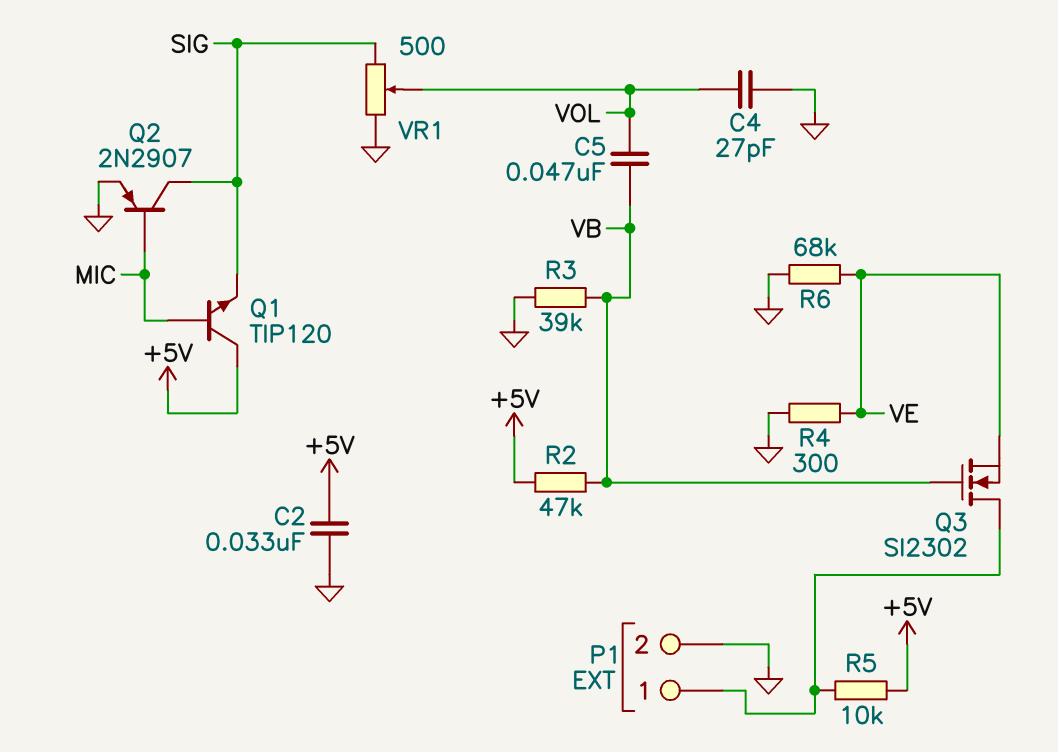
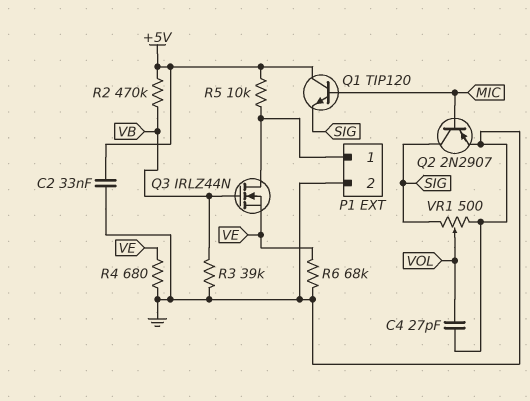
C5: 47nF (VB, VOL) -> none
Q3: NMOS SI2302 (G VB, D P1/1, S VE) -> NMOS IRLZ44N (G VB, D P1/1, S VE)
R2: 47k (+5V, VB) -> 470k (+5V, VB)
R4: 300 (GND, VE) -> 680 (GND, VE)

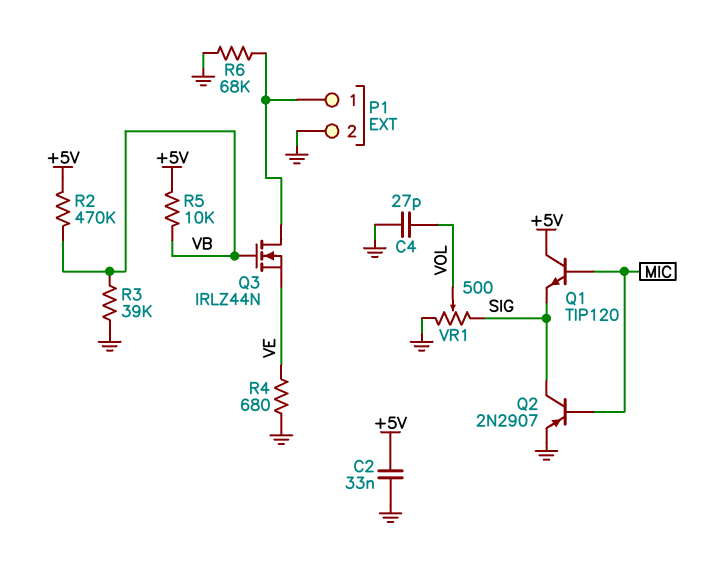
R5: 10k (+5V, P1/1) -> 10k (+5V, VB)
R6: 68k (GND, VE) -> 68k (GND, P1/1)

